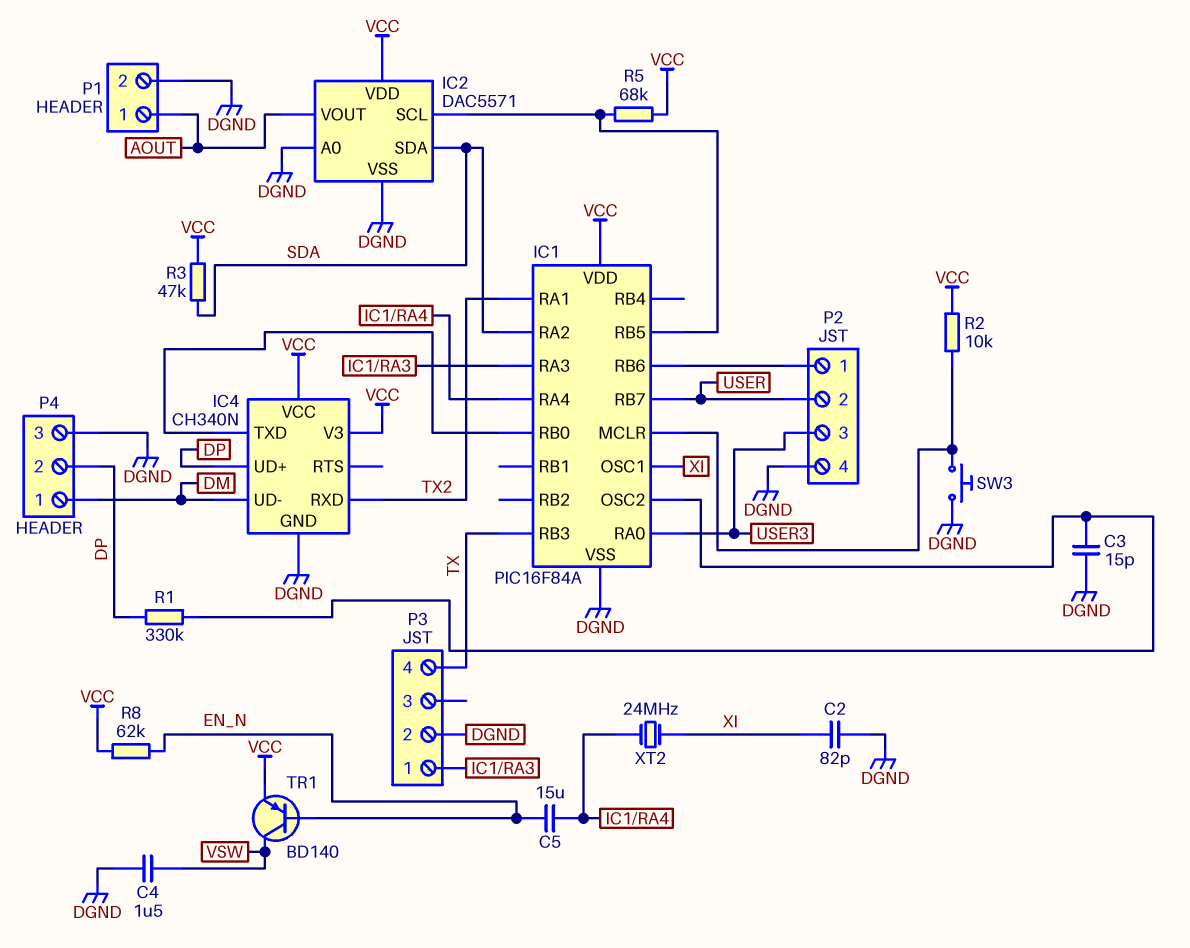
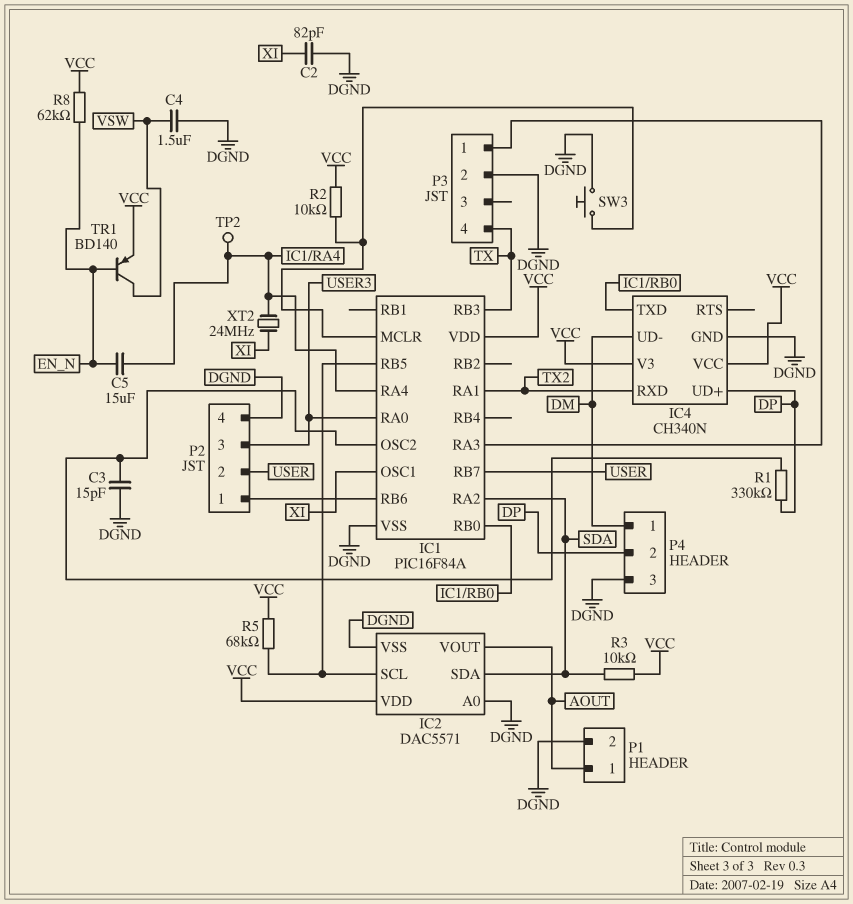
R3: 47k (SDA, VCC) -> 10k (SDA, VCC)
TP2: none -> test point (IC1/RA4)

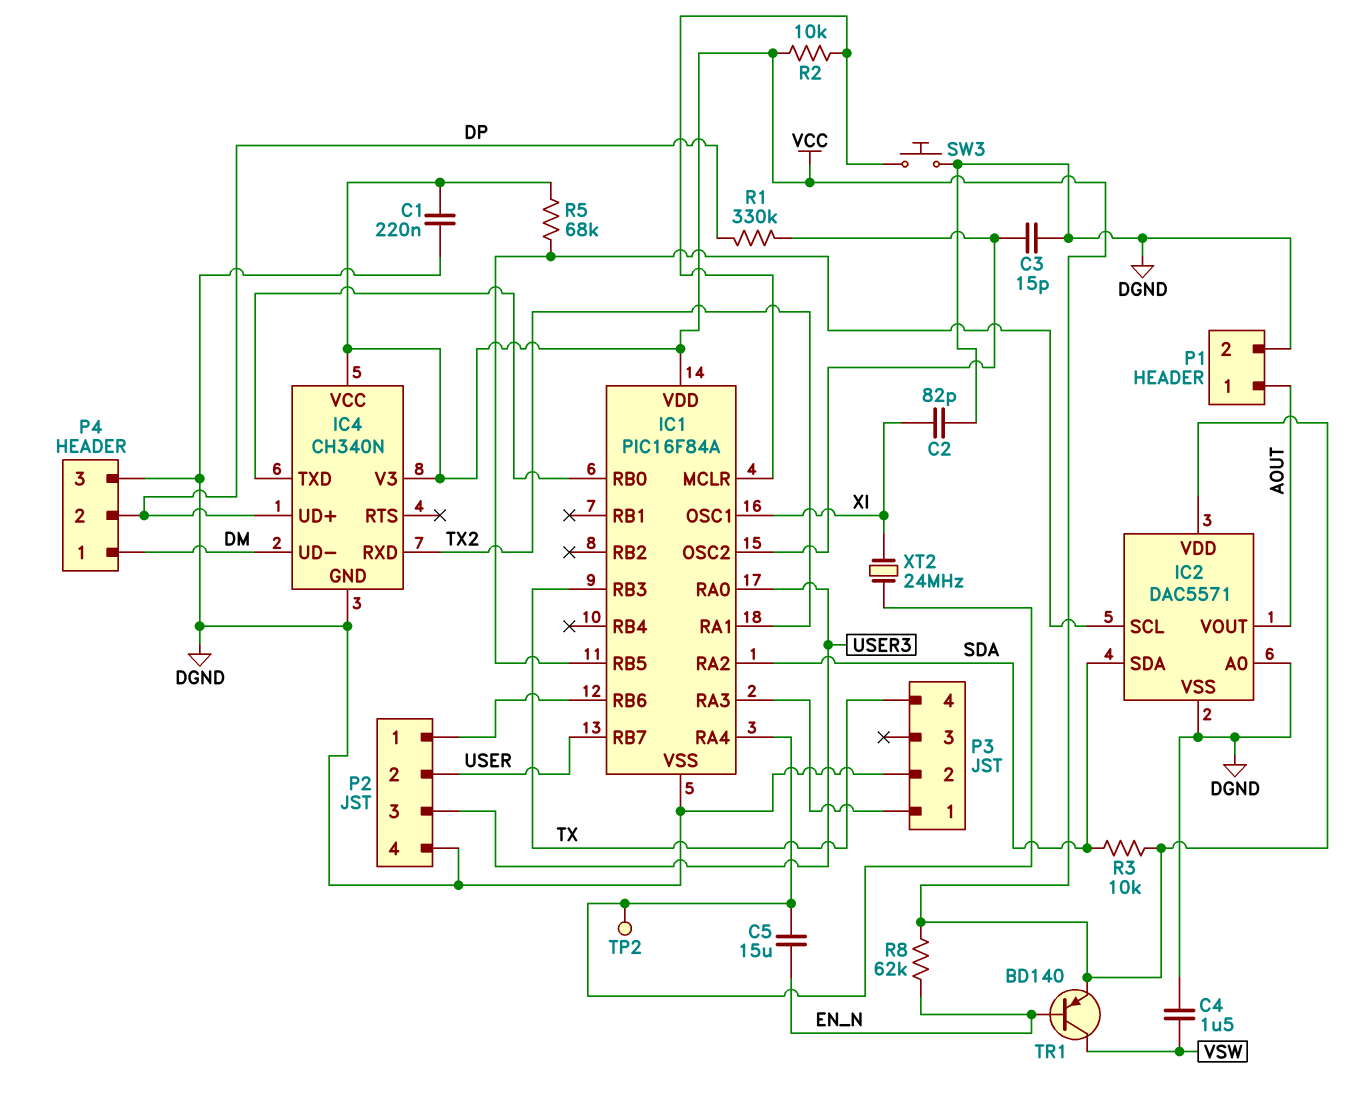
C1: none -> 220nF (DGND, VCC)

